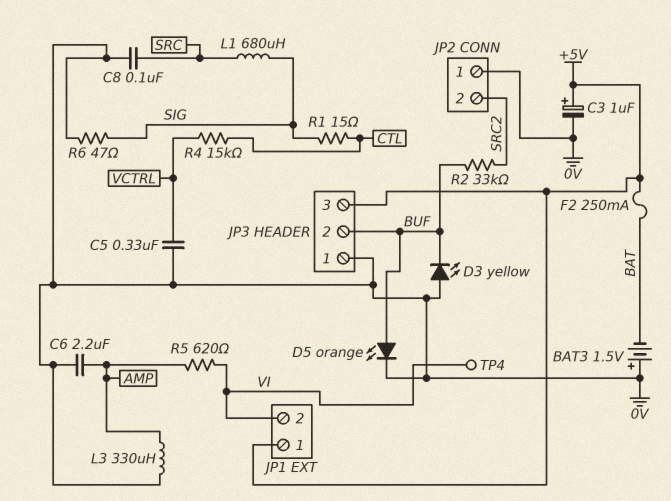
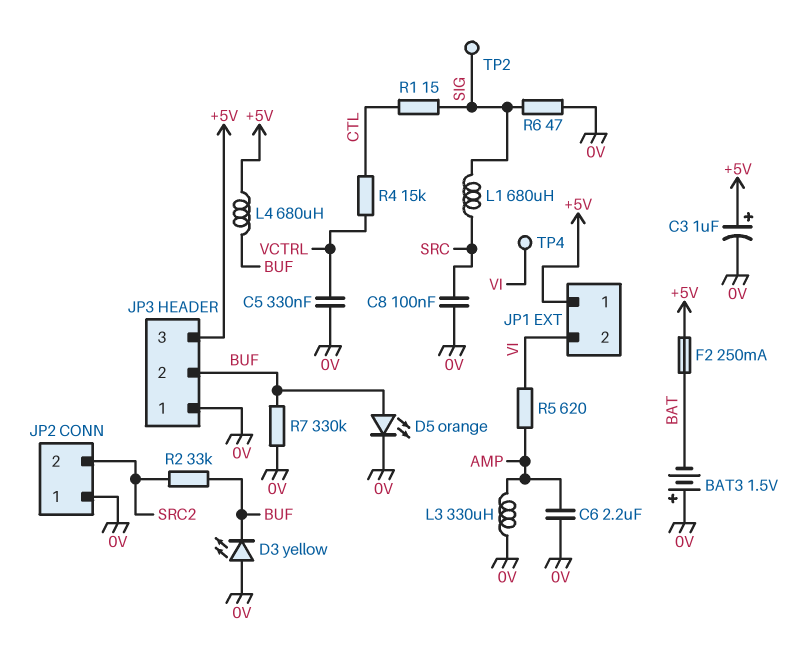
L4: none -> 680uH (+5V, BUF)
R7: none -> 330k (0V, BUF)
TP2: none -> test point (SIG)

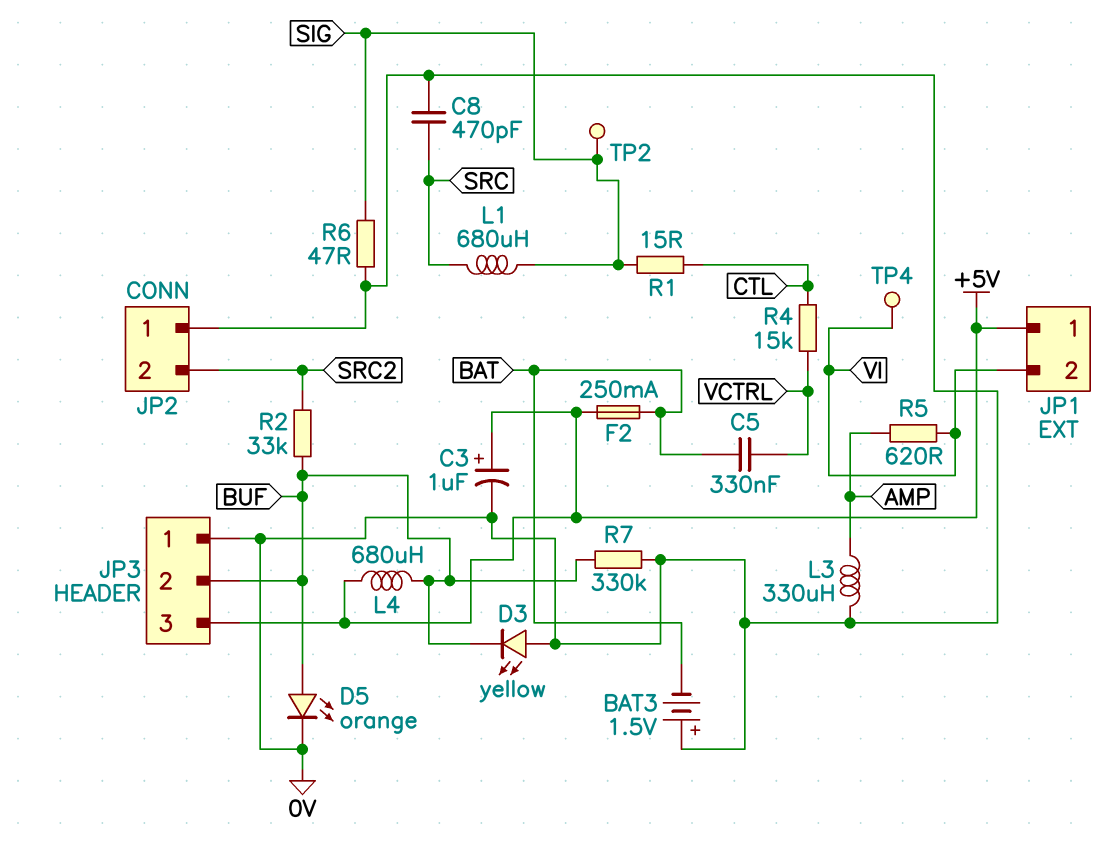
C5: 330nF (0V, VCTRL) -> 330nF (BAT, VCTRL)
C6: 2.2uF (0V, AMP) -> none
C8: 100nF (0V, SRC) -> 470pF (0V, SRC)

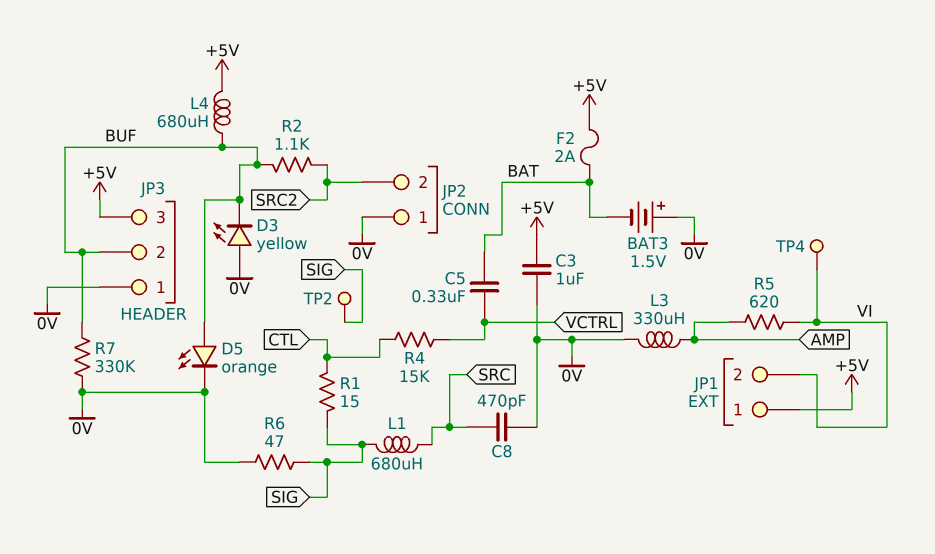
C3: 1uF (plus +5V, minus 0V) -> 1uF (+5V, 0V)
F2: 250mA (+5V, BAT) -> 2A (+5V, BAT)
R2: 33k (BUF, SRC2) -> 1.1k (BUF, SRC2)

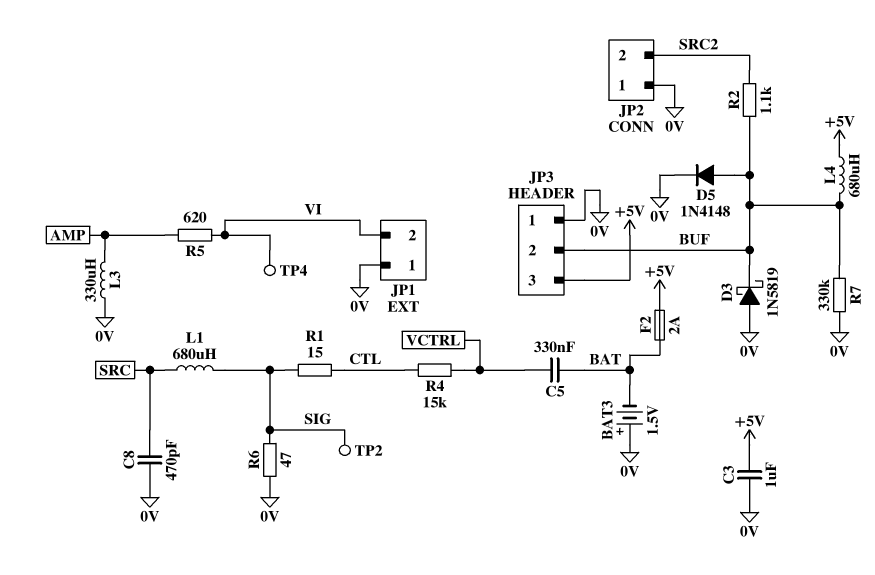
D3: LED yellow (A 0V, K BUF) -> schottky 1N5819 (A 0V, K BUF)
D5: LED orange (A BUF, K 0V) -> diode 1N4148 (A BUF, K 0V)
JP1 pin 1: +5V -> 0V

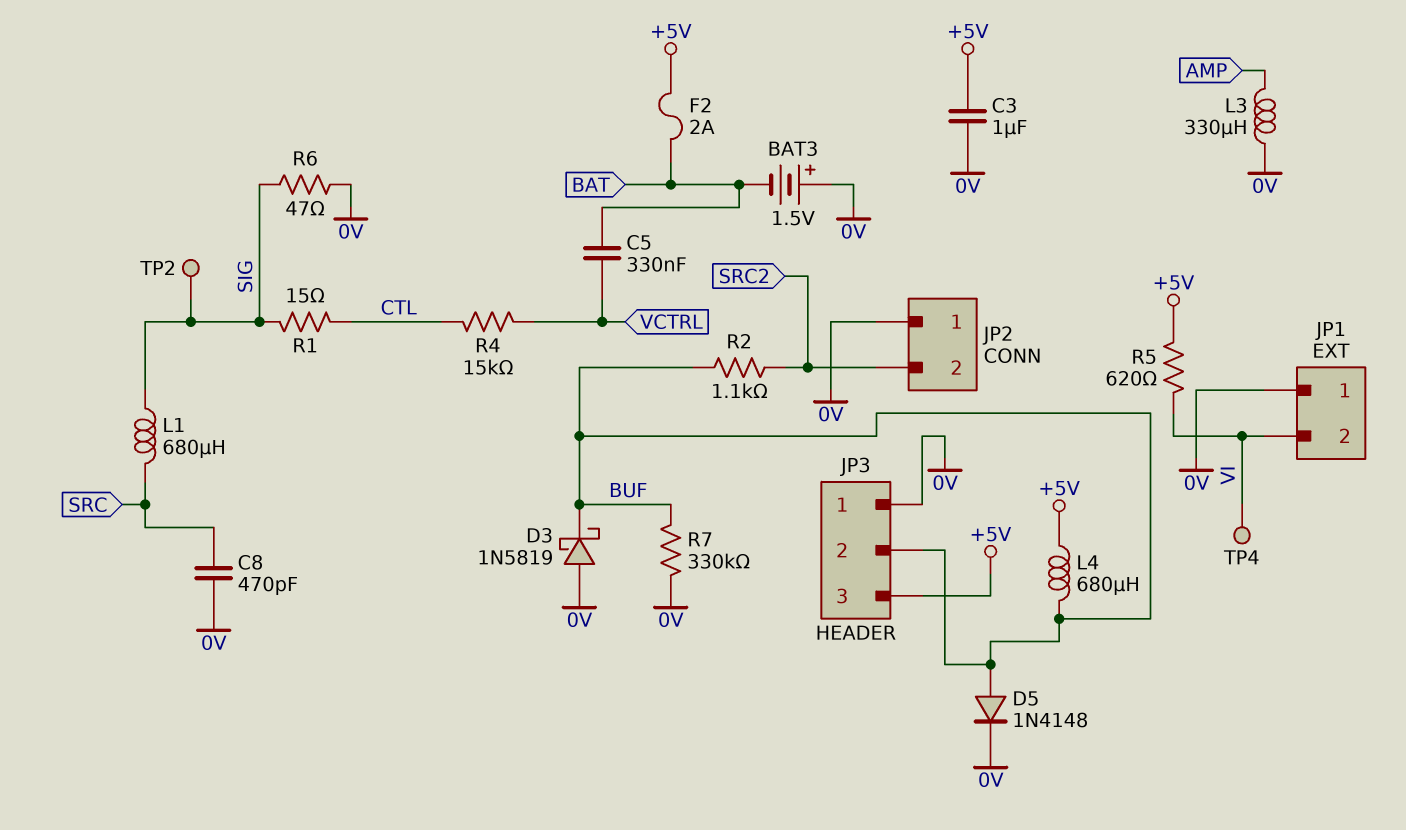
R5: 620 (AMP, VI) -> 620 (+5V, VI)

